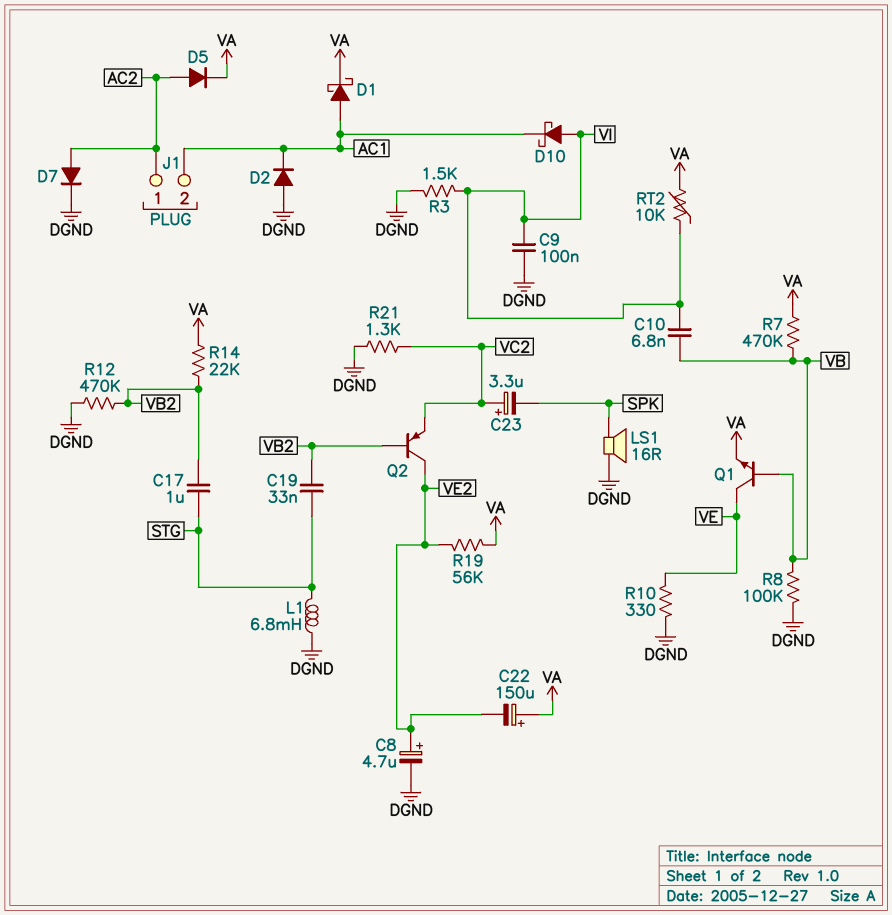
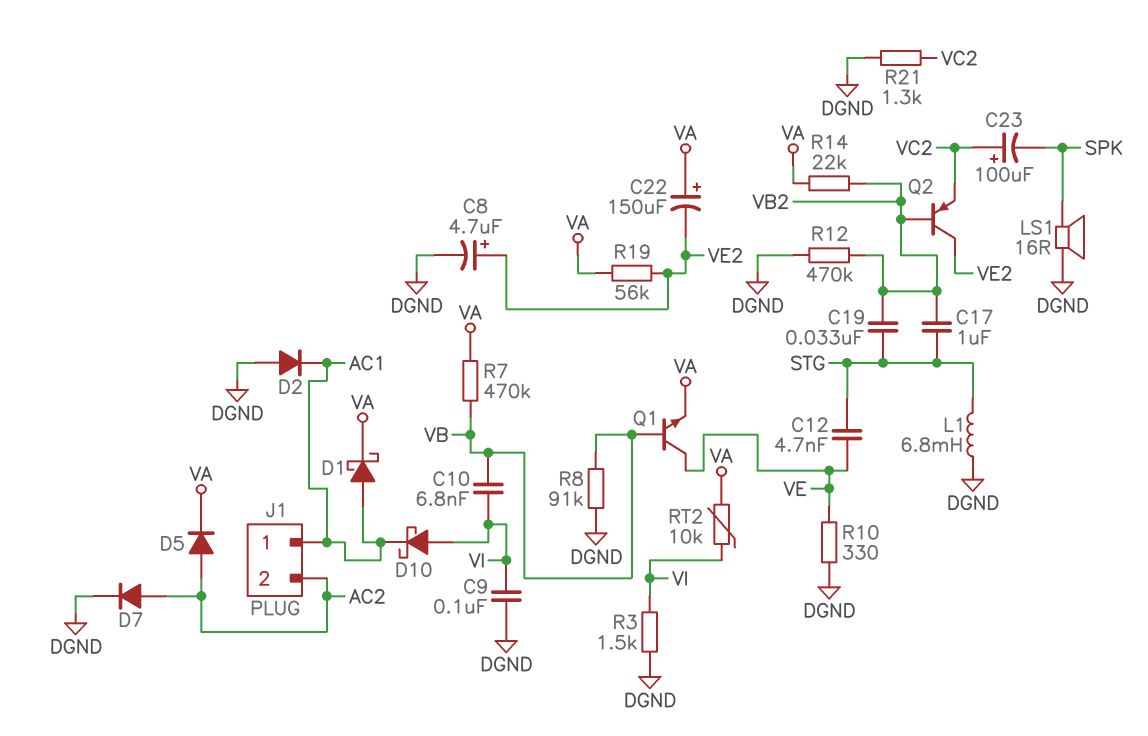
C12: none -> 4.7nF (STG, VE)
C23: 3.3uF (plus VC2, minus SPK) -> 100uF (plus VC2, minus SPK)
J1 pin 1: AC2 -> AC1
J1 pin 2: AC1 -> AC2
R8: 100k (DGND, VB) -> 91k (DGND, VB)

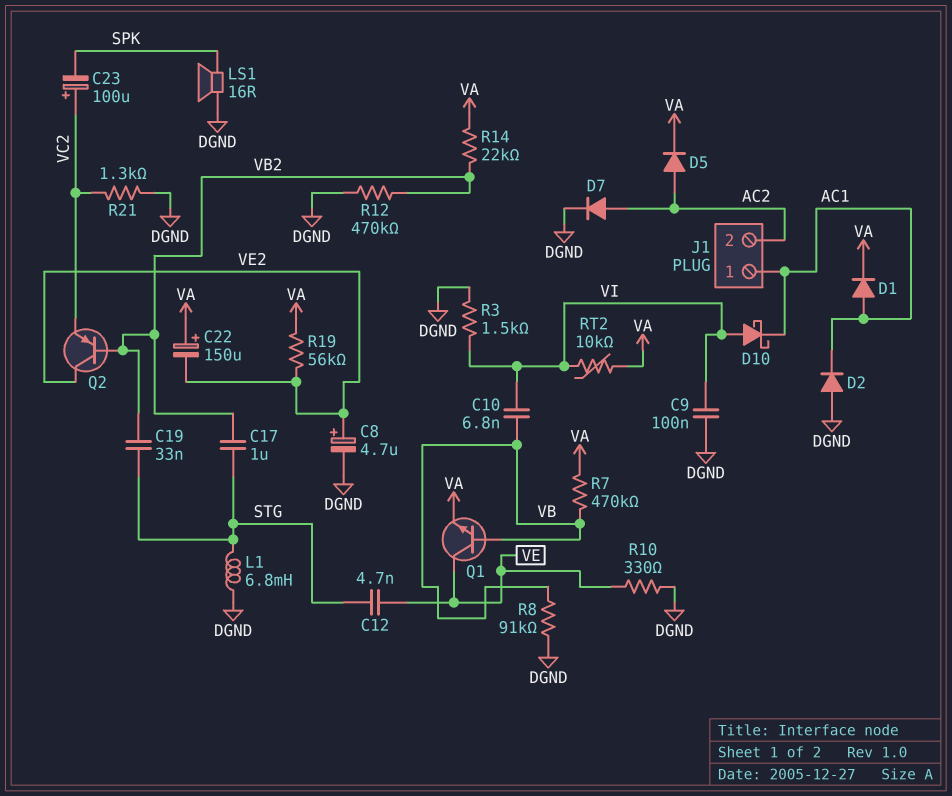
D1: schottky (A AC1, K VA) -> diode (A AC1, K VA)

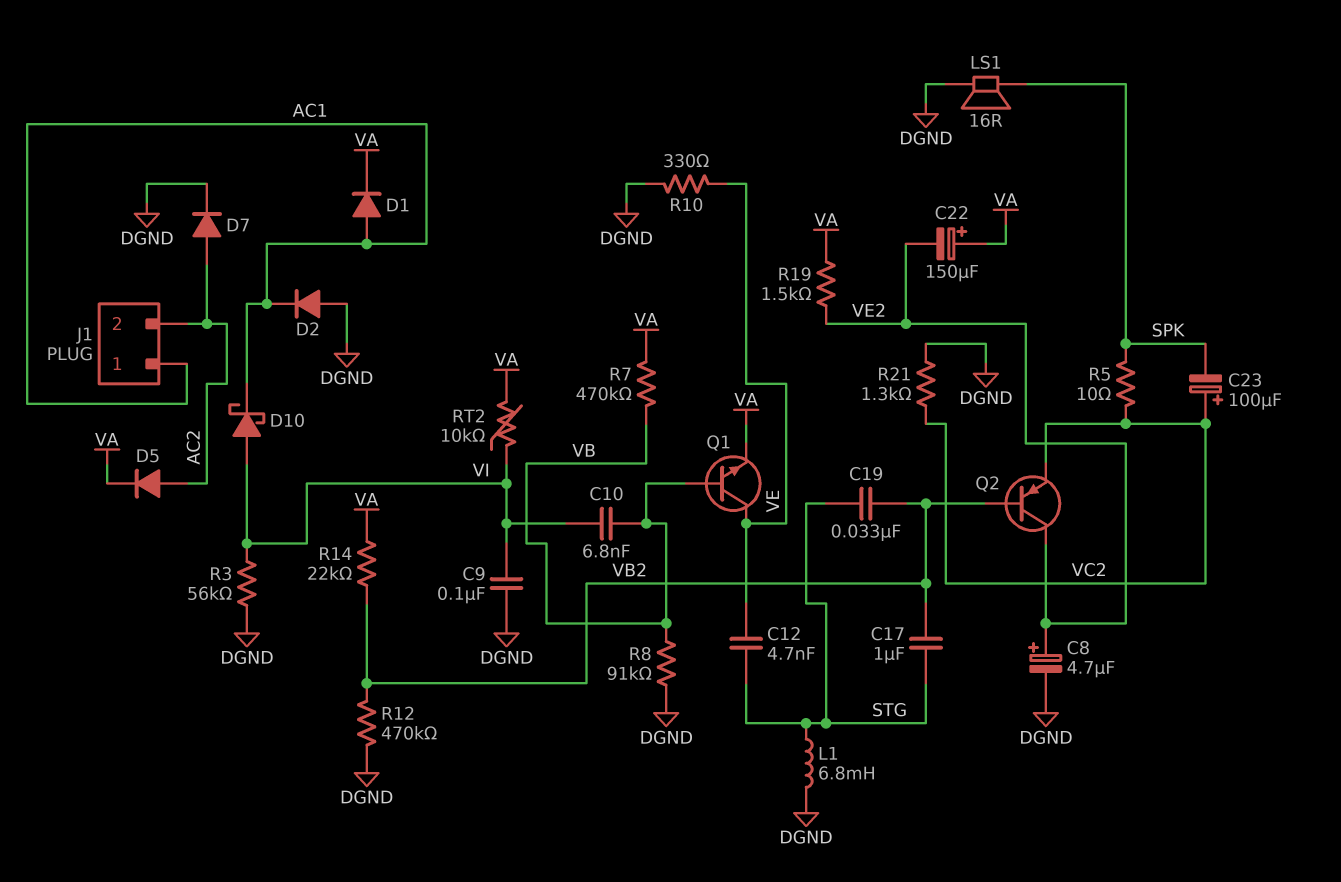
R3: 1.5k (DGND, VI) -> 56k (DGND, VI)
R5: none -> 10 (SPK, VC2)
R19: 56k (VA, VE2) -> 1.5k (VA, VE2)

